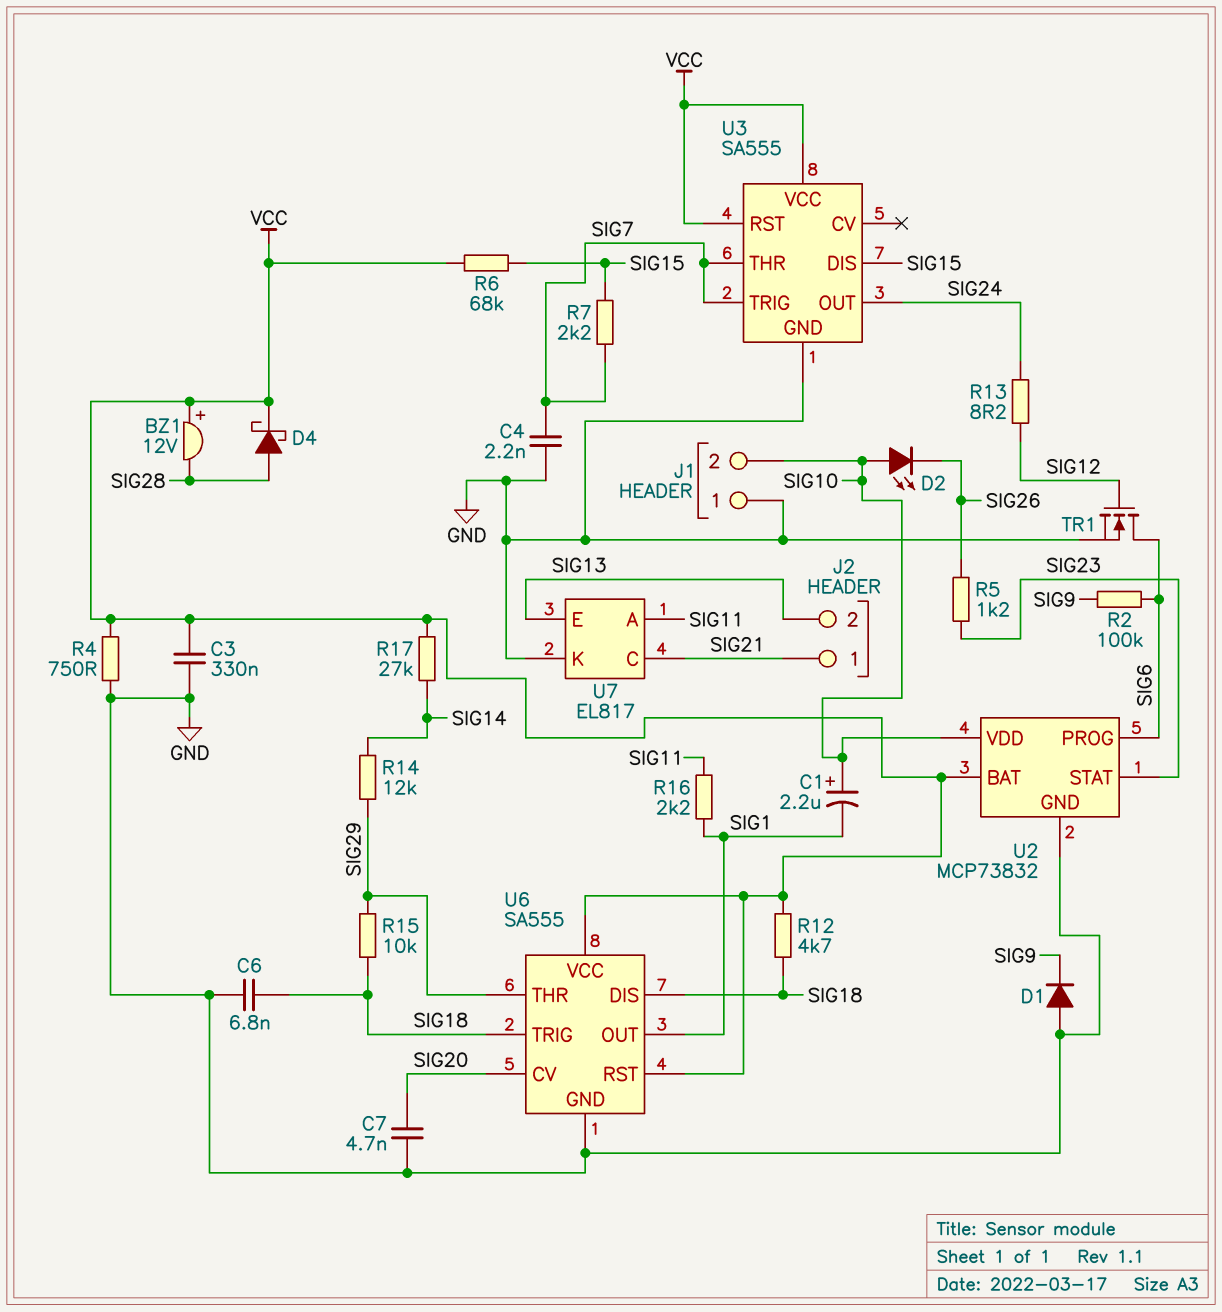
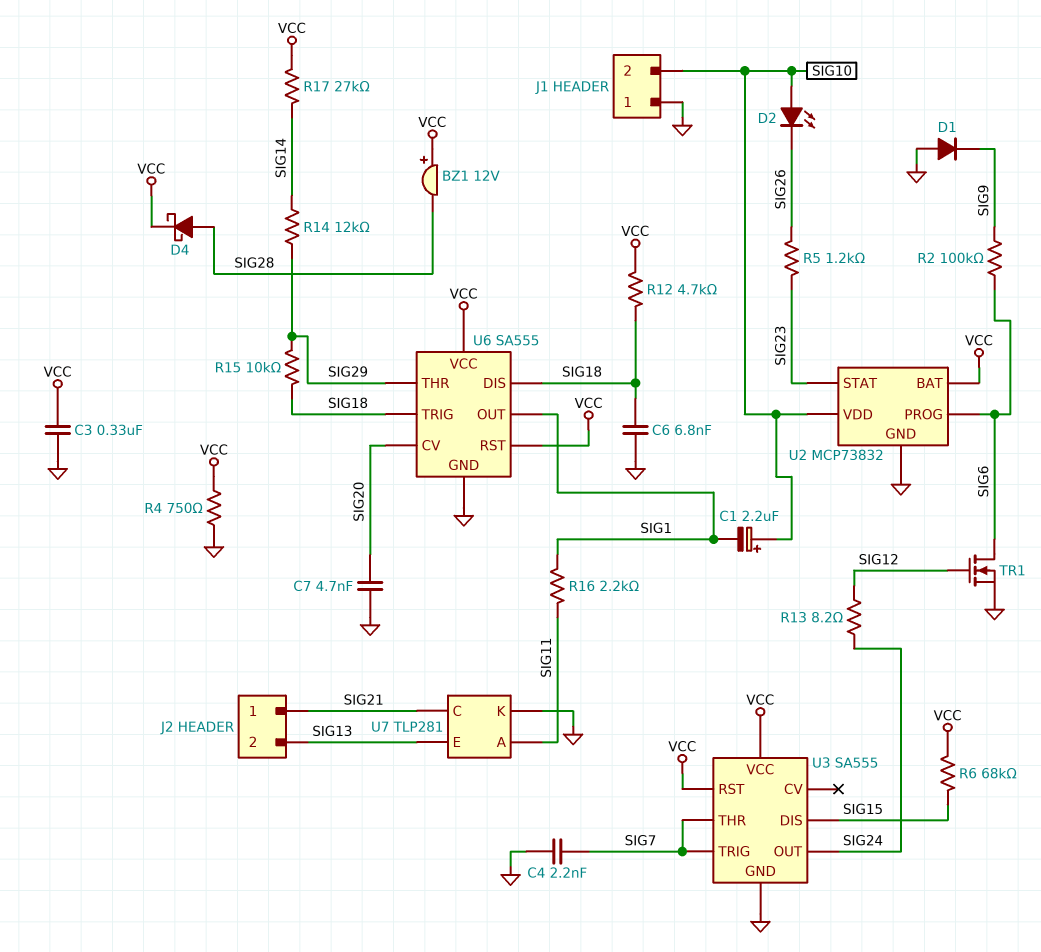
R7: 2.2k (SIG7, SIG15) -> none
U7: EL817 -> TLP281

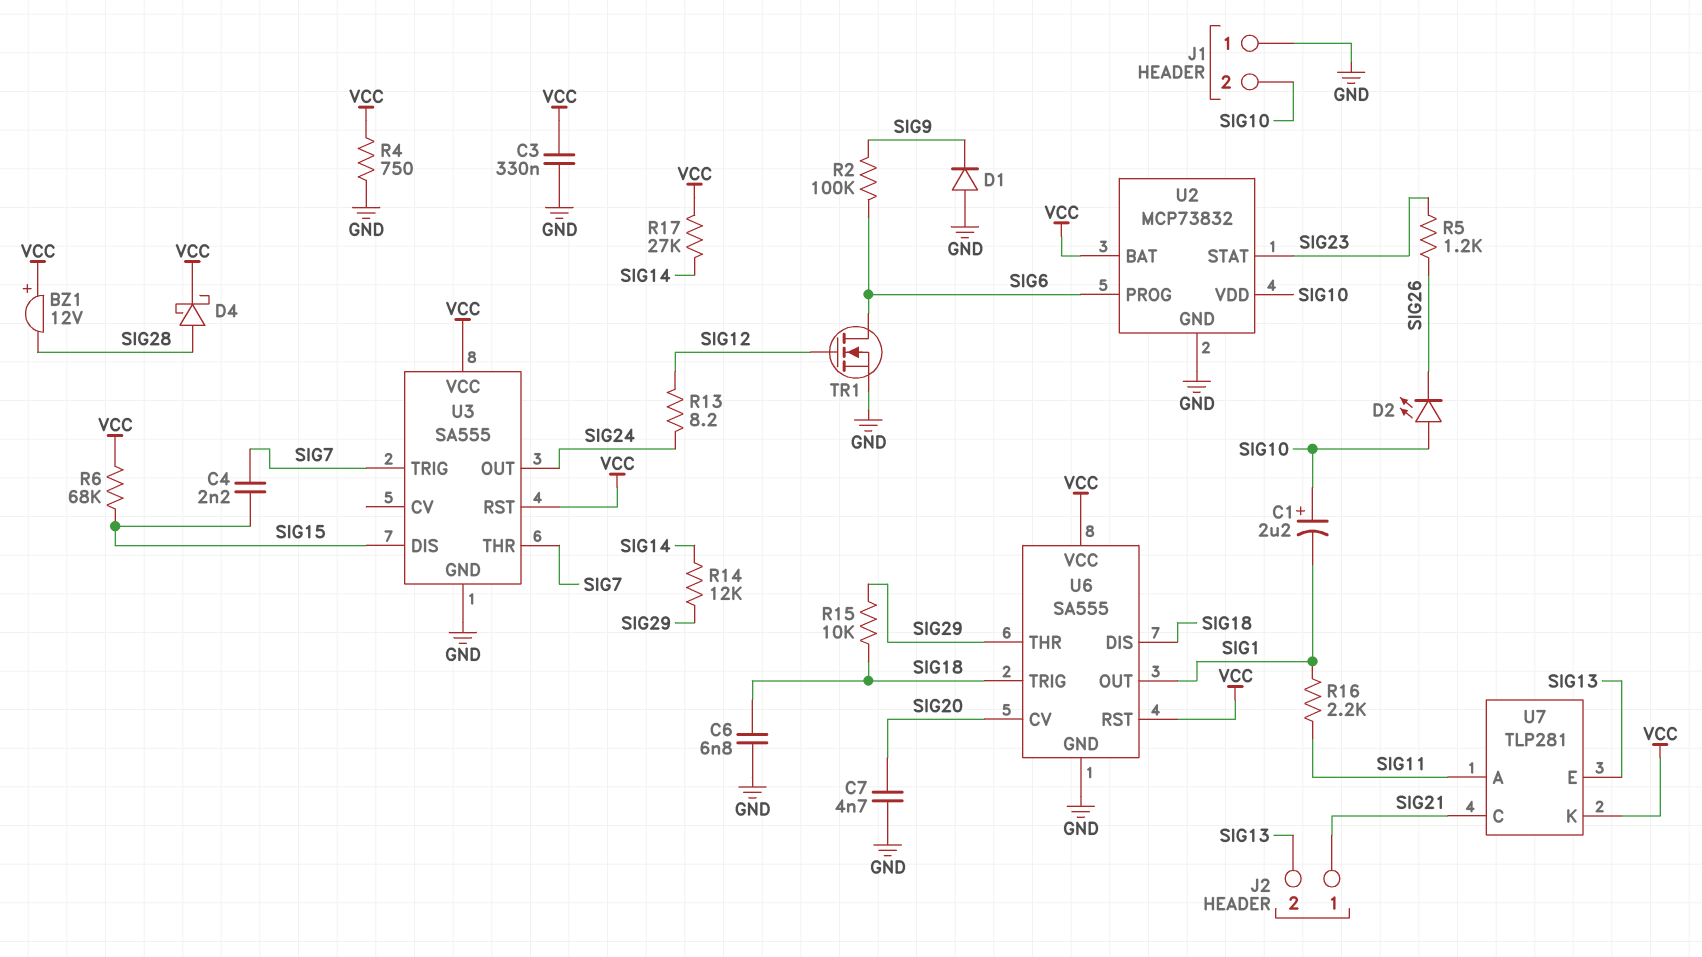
C4: 2.2nF (GND, SIG7) -> 2.2nF (SIG7, SIG15)
R12: 4.7k (SIG18, VCC) -> none
U7 pin K: GND -> VCC

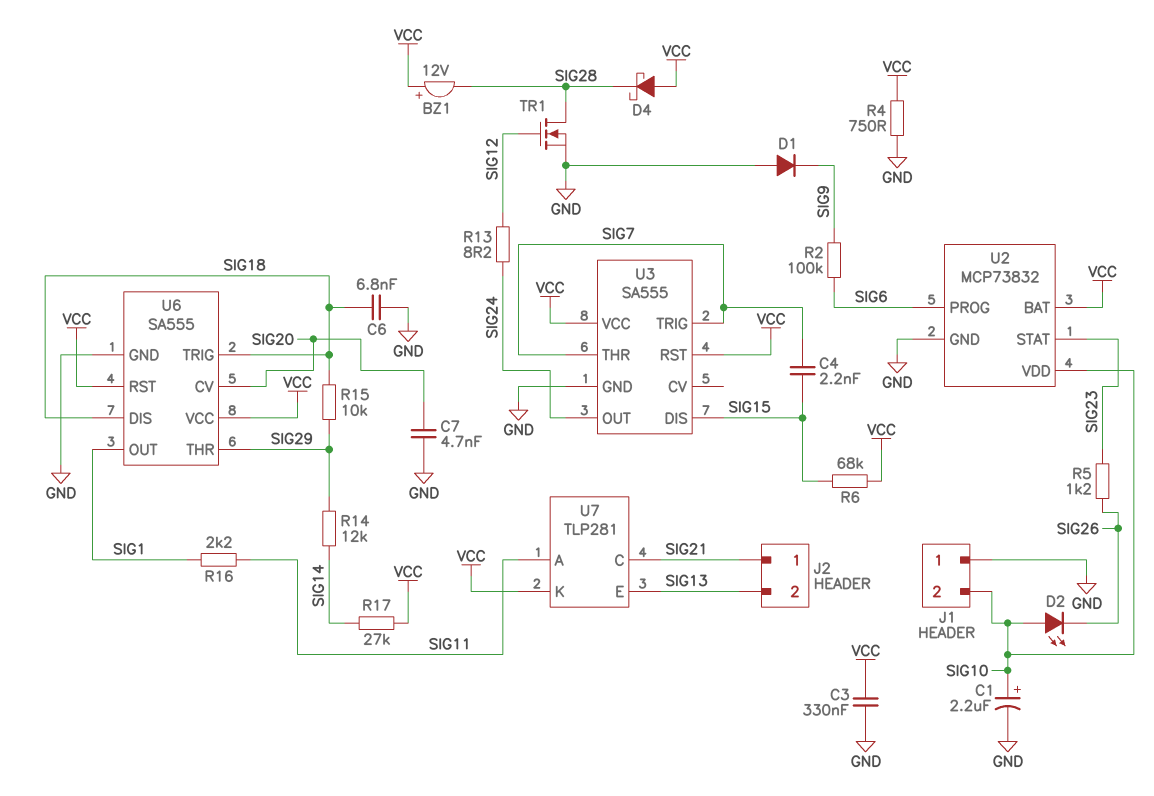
C1: 2.2uF (plus SIG10, minus SIG1) -> 2.2uF (plus SIG10, minus GND)
D4: schottky (A SIG28, K VCC) -> schottky (A VCC, K SIG28)
TR1: NMOS (G SIG12, D SIG6, S GND) -> NMOS (G SIG12, D SIG28, S GND)

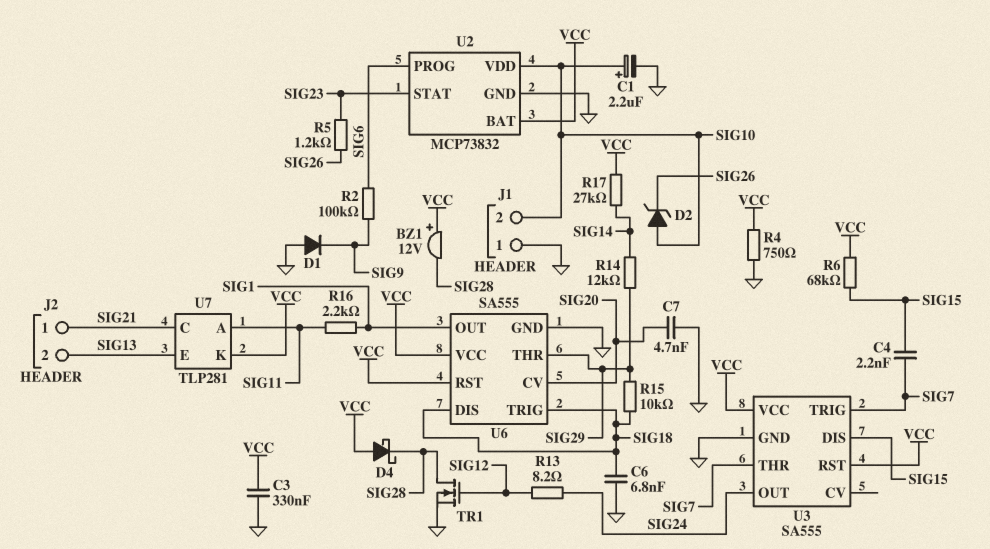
D2: LED (A SIG10, K SIG26) -> zener (A SIG10, K SIG26)

